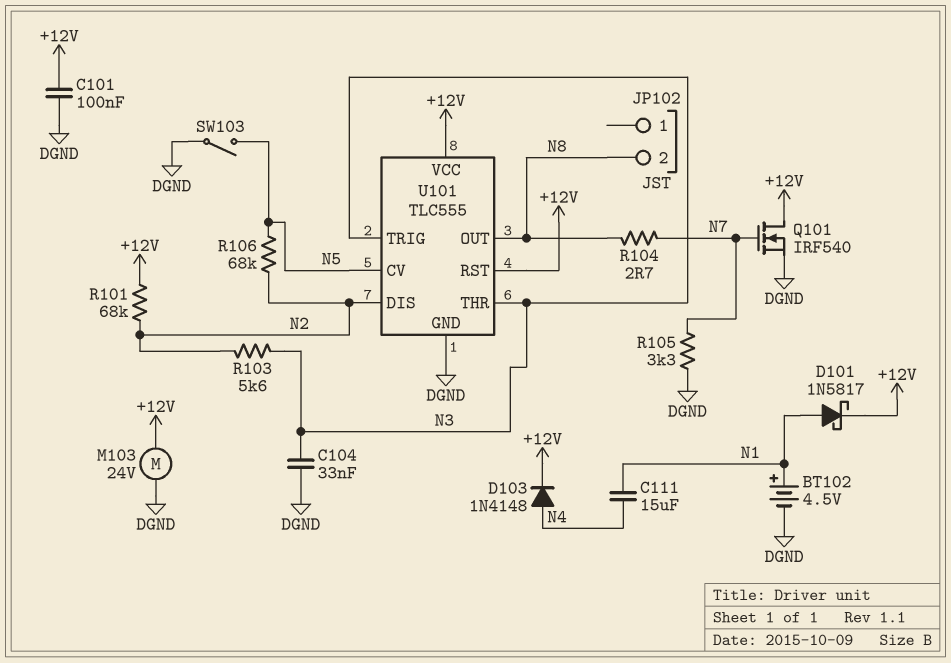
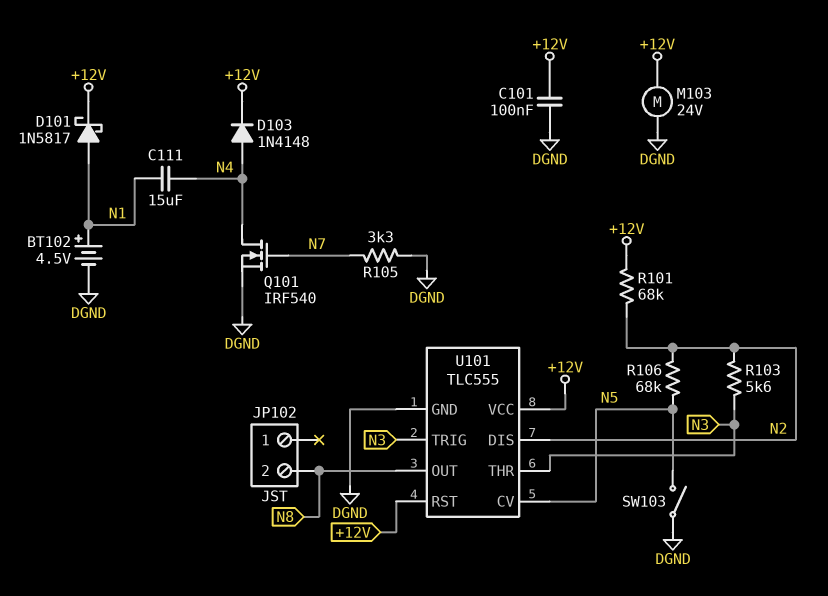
C104: 33nF (DGND, N3) -> none
Q101: NMOS IRF540 (G N7, D +12V, S DGND) -> NMOS IRF540 (G N7, D N4, S DGND)
R104: 2.7 (N7, N8) -> none

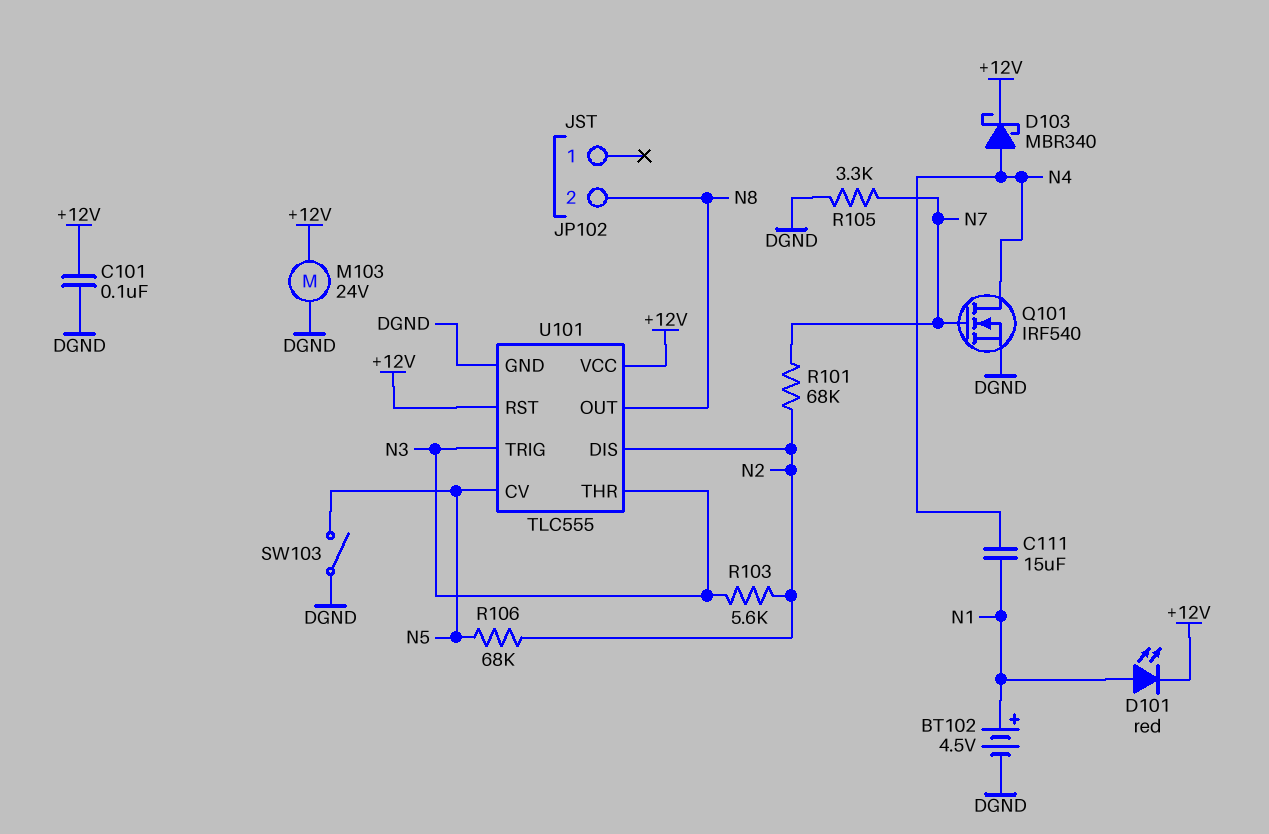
D101: schottky 1N5817 (A N1, K +12V) -> LED red (A N1, K +12V)
D103: diode 1N4148 (A N4, K +12V) -> schottky MBR340 (A N4, K +12V)
R101: 68k (+12V, N2) -> 68k (N2, N7)

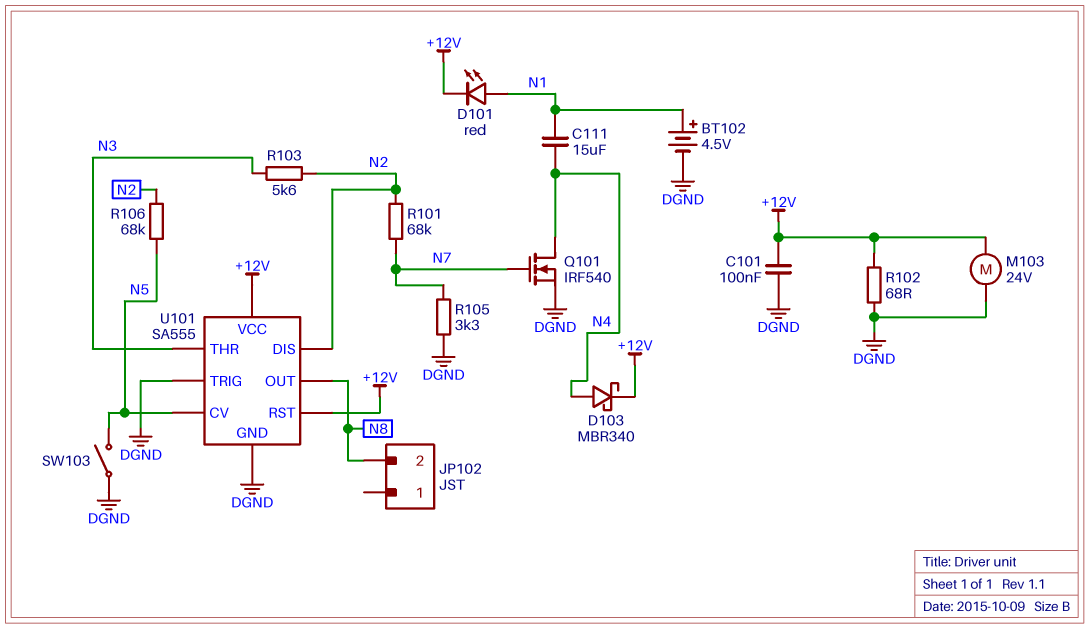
R102: none -> 68 (+12V, DGND)
U101: TLC555 -> SA555
U101 pin TRIG: N3 -> DGND

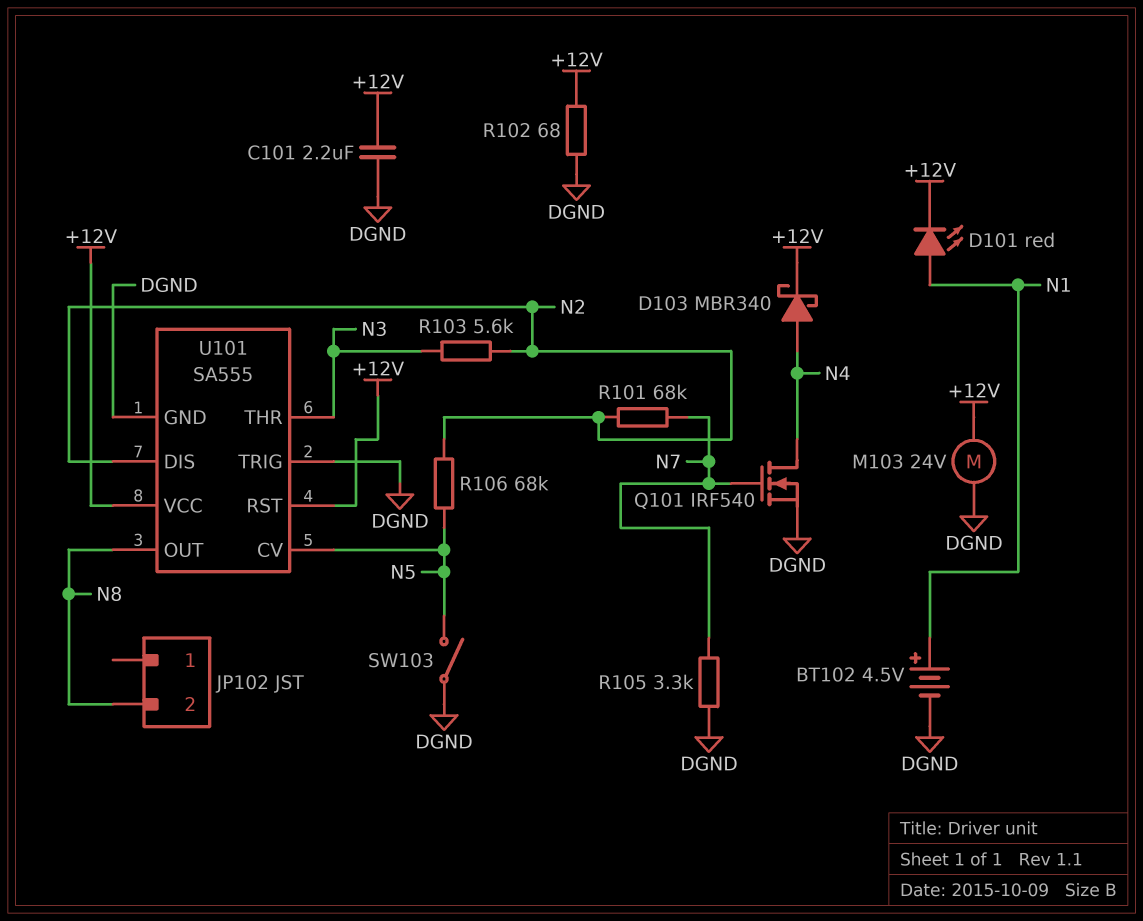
C101: 100nF (+12V, DGND) -> 2.2uF (+12V, DGND)
C111: 15uF (N1, N4) -> none

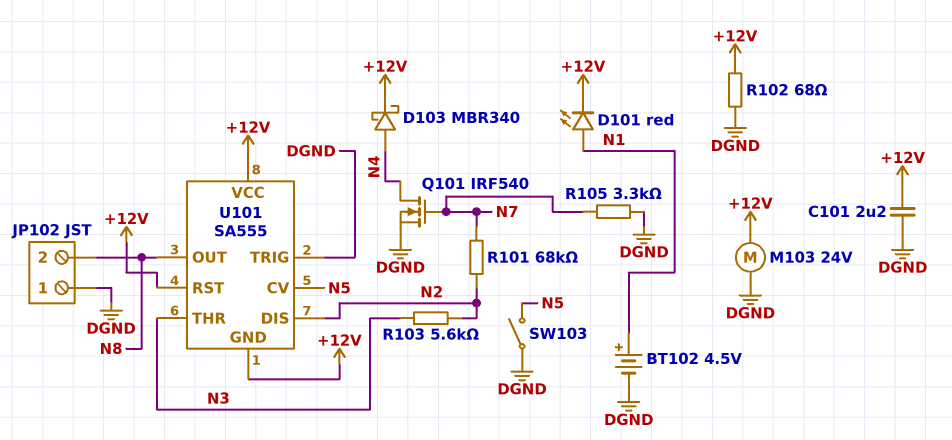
JP102 pin 1: none -> DGND
R106: 68k (N2, N5) -> none
U101 pin GND: DGND -> +12V

